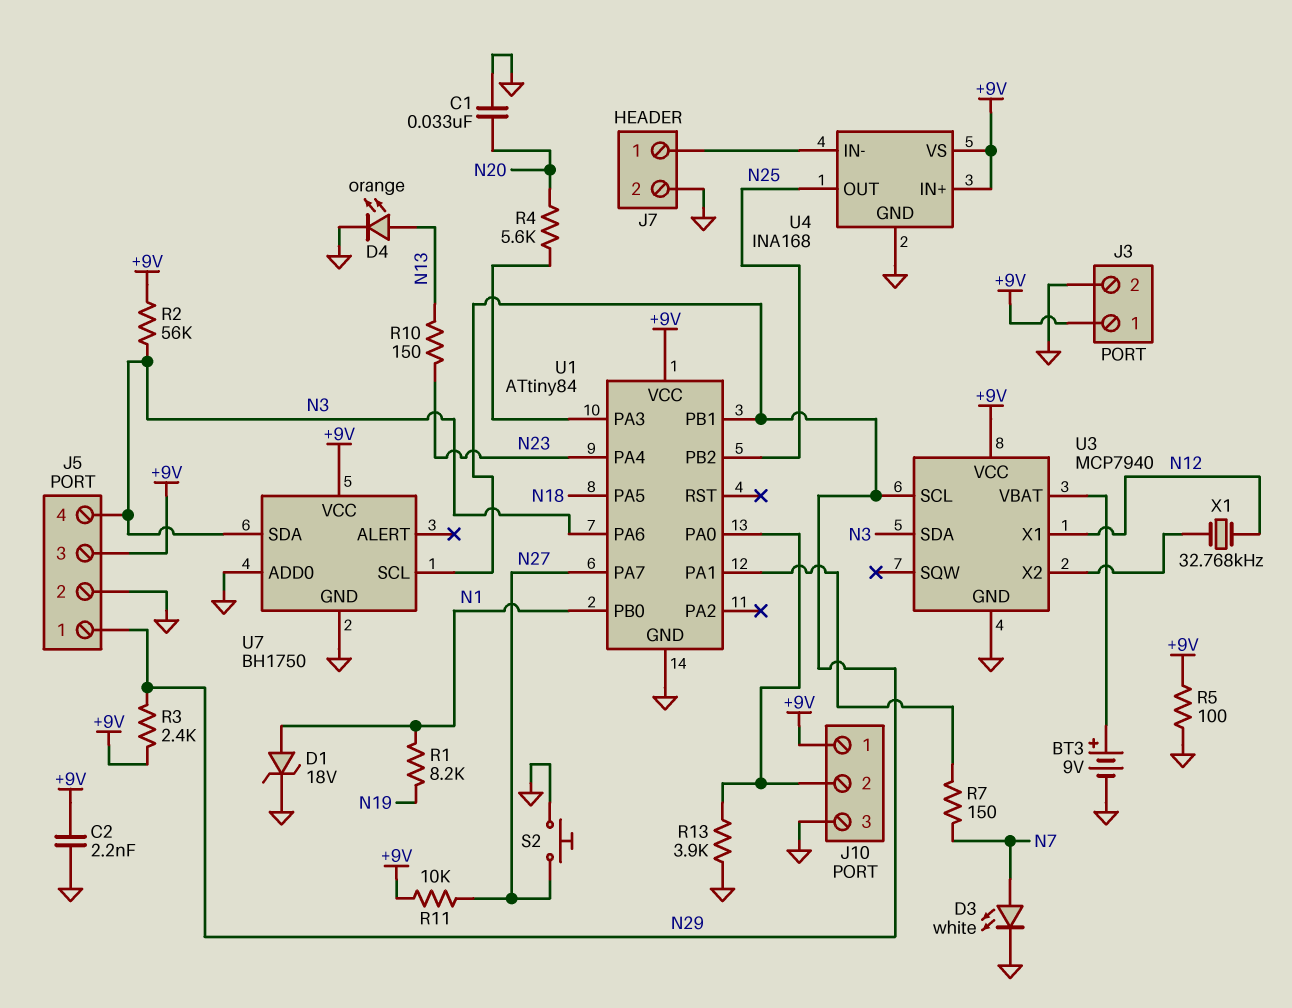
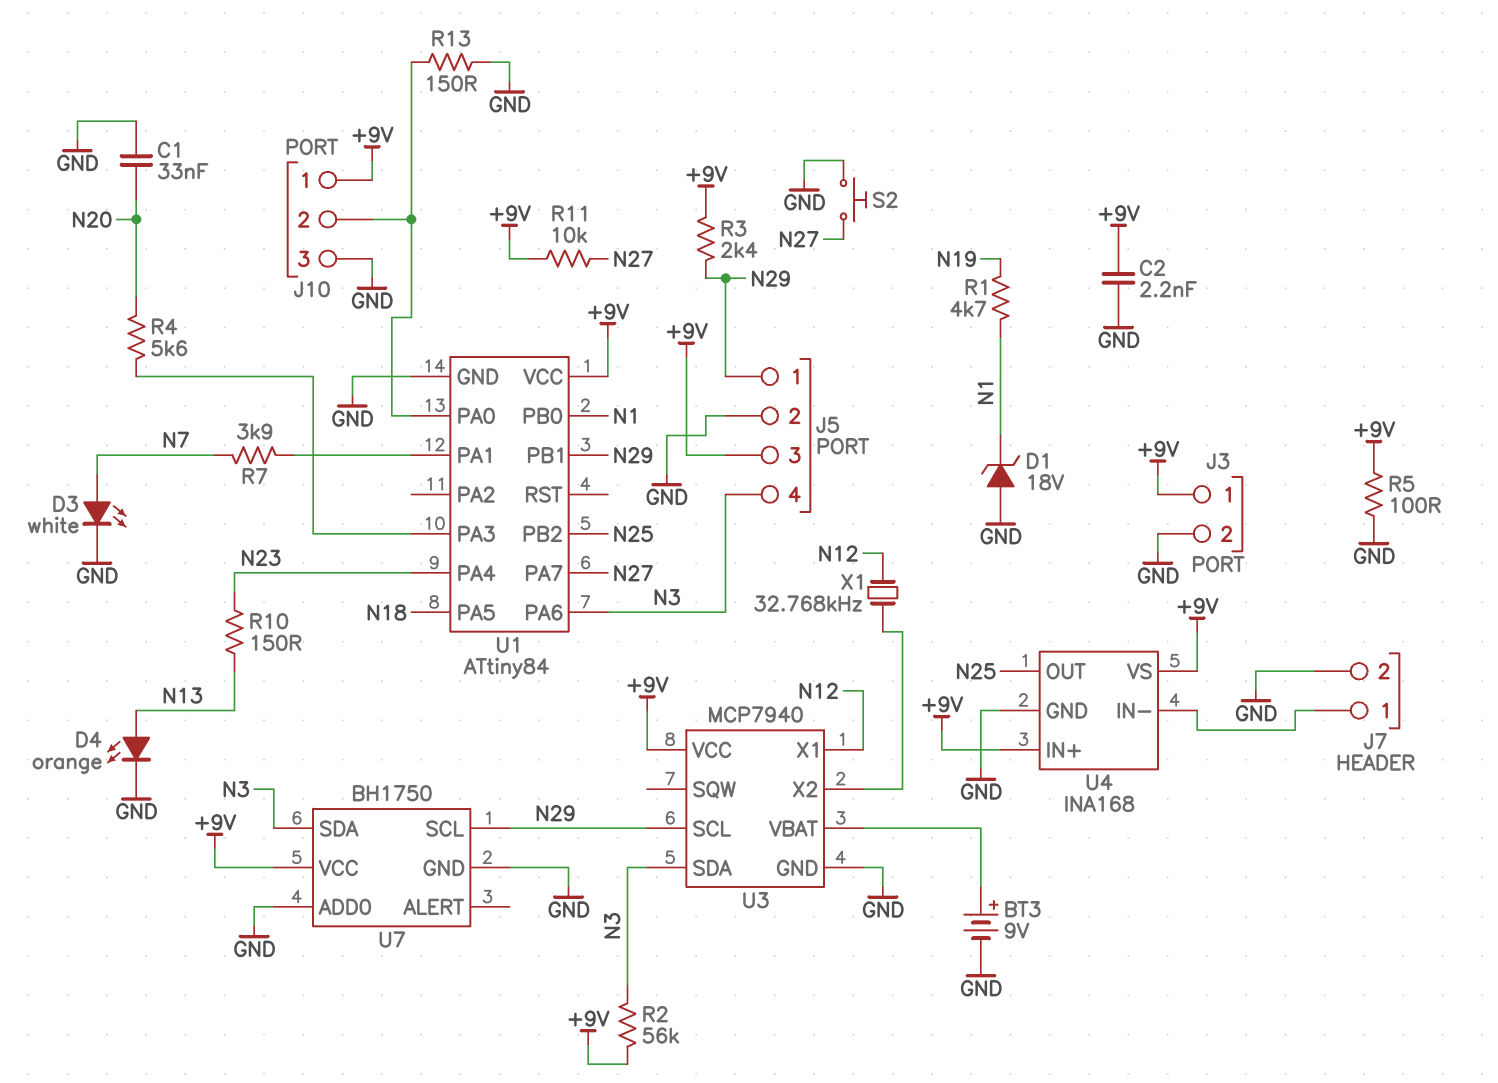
D1: zener 18V (A N1, K GND) -> zener 18V (A GND, K N1)
R1: 8.2k (N1, N19) -> 4.7k (N1, N19)
R7: 150 (N7, U1/PA1) -> 3.9k (N7, U1/PA1)
R13: 3.9k (GND, J10/2) -> 150 (GND, J10/2)

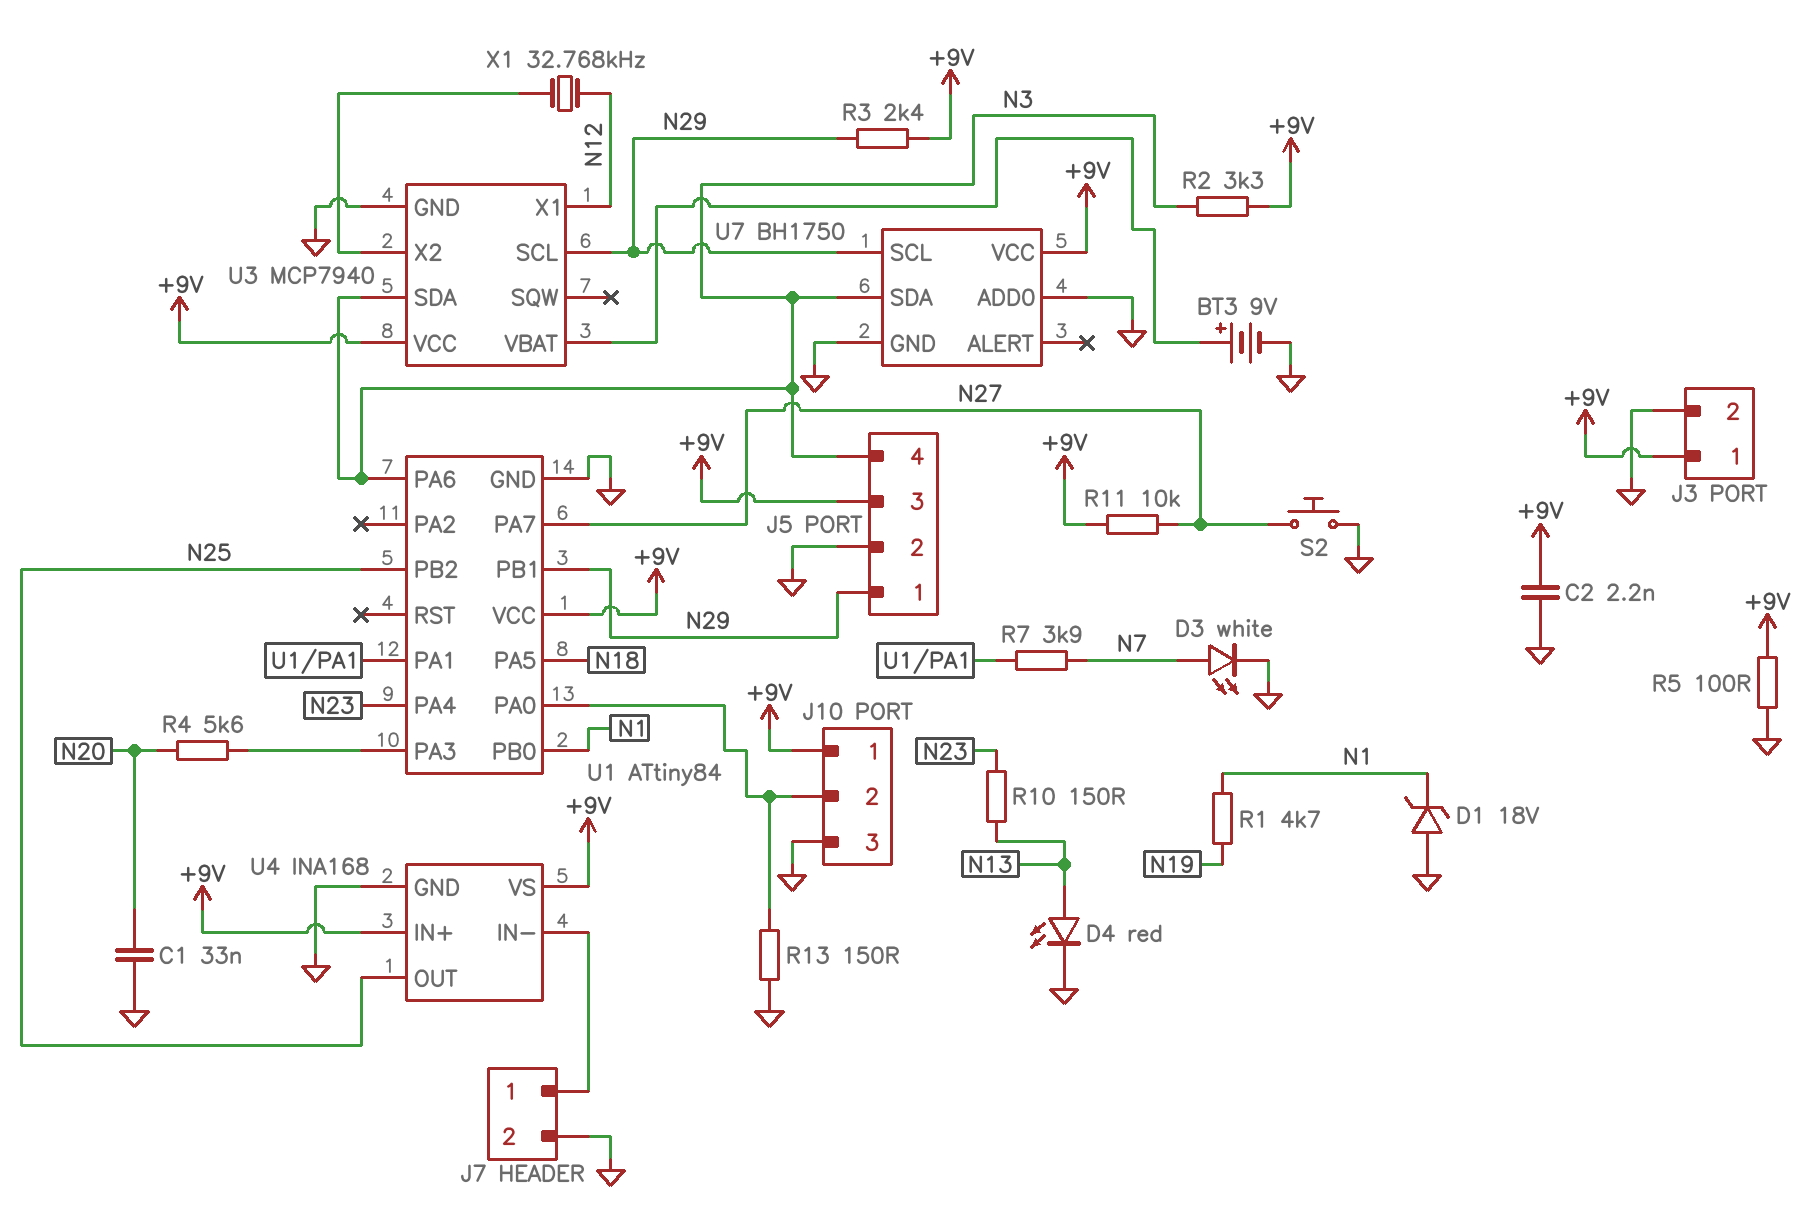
D4: LED orange (A N13, K GND) -> LED red (A N13, K GND)
R2: 56k (+9V, N3) -> 3.3k (+9V, N3)

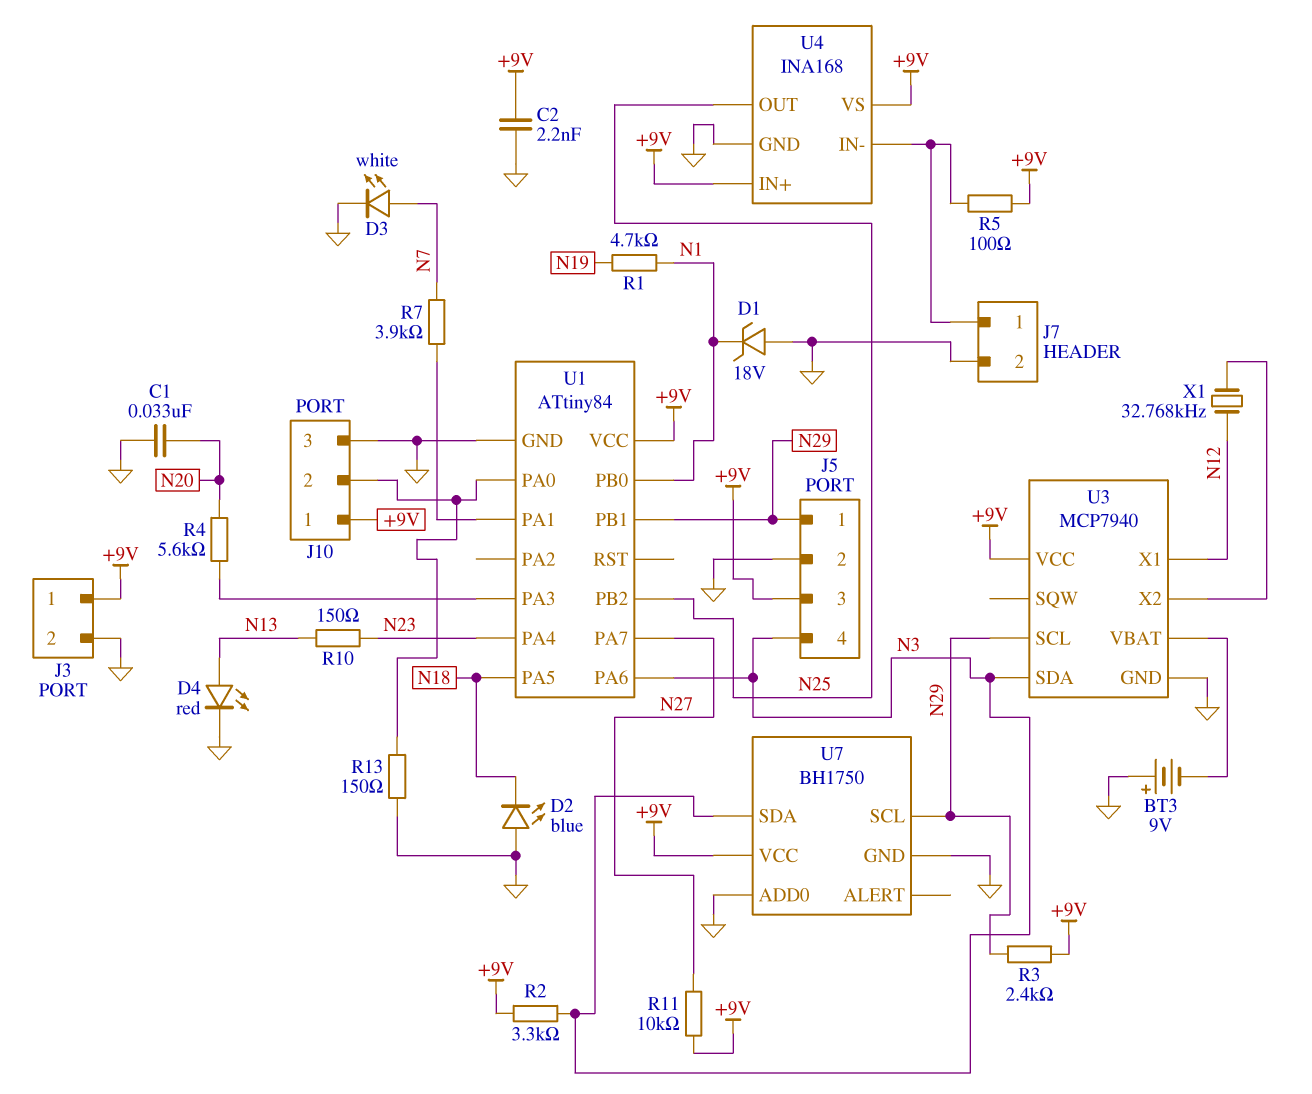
BT3: 9V (plus U3/VBAT, minus GND) -> 9V (plus GND, minus U3/VBAT)
D2: none -> LED blue (A GND, K N18)
R5: 100 (+9V, GND) -> 100 (+9V, J7/1)
S2: button (GND, N27) -> none

